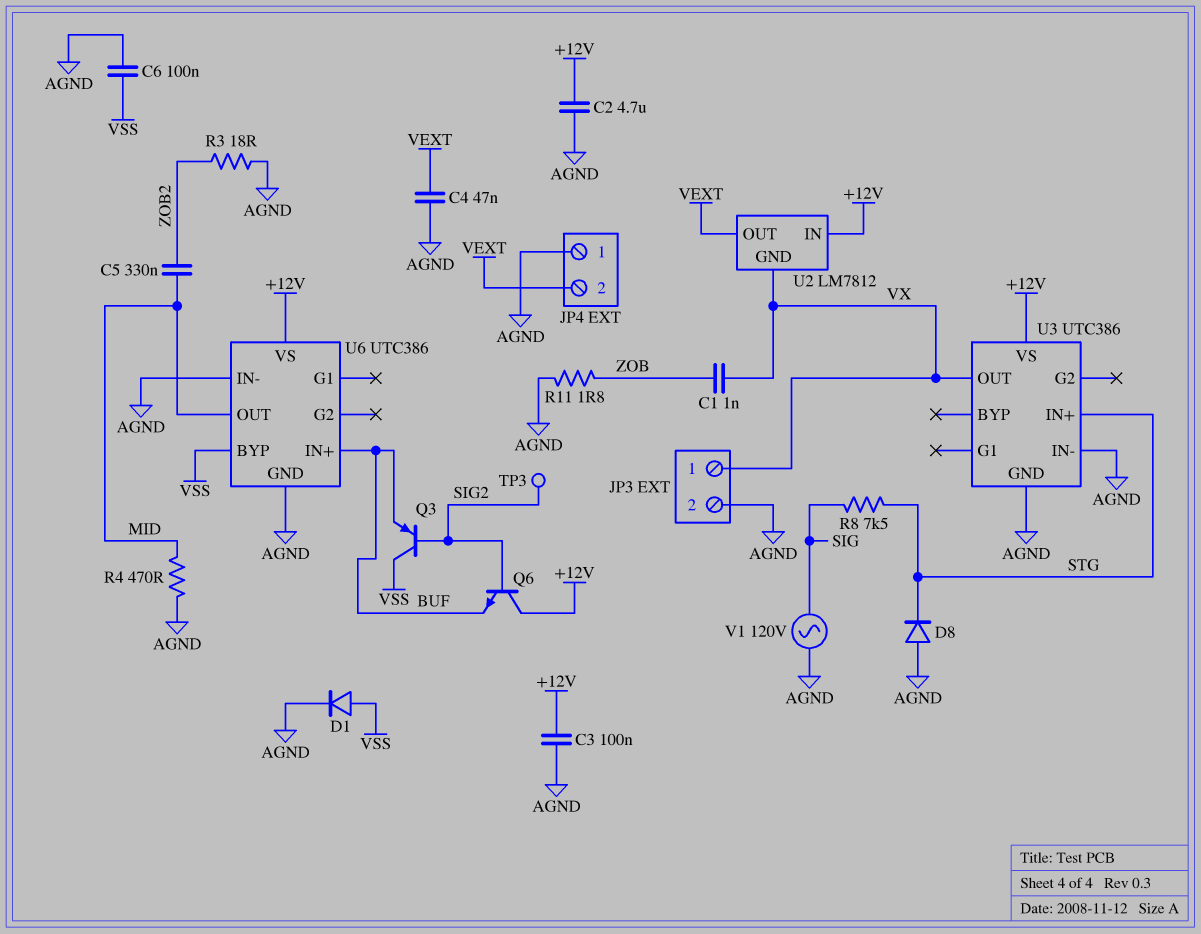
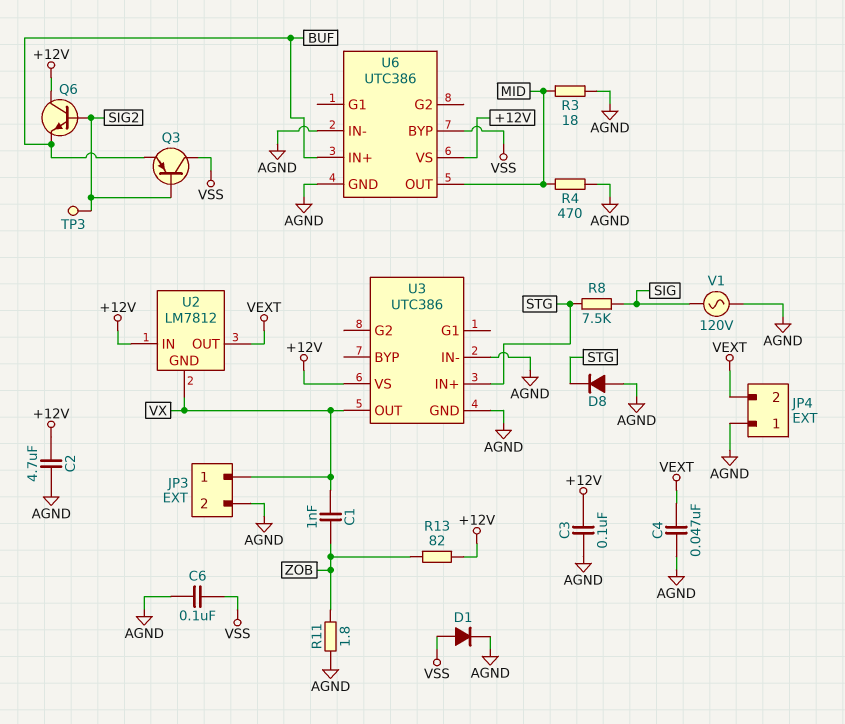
C5: 330nF (MID, ZOB2) -> none
R3: 18 (AGND, ZOB2) -> 18 (AGND, MID)
R13: none -> 82 (+12V, ZOB)

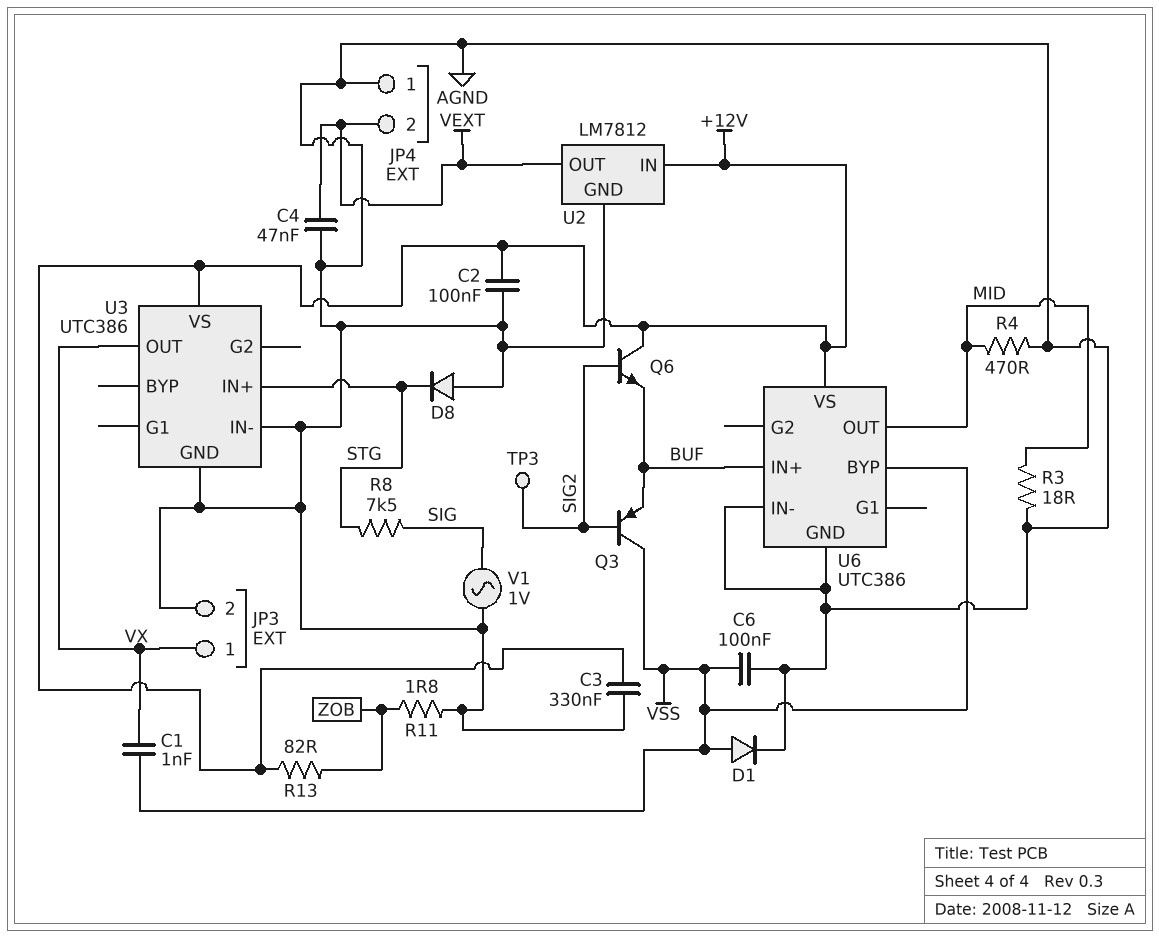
C1: 1nF (VX, ZOB) -> 1nF (VSS, VX)
C2: 4.7uF (+12V, AGND) -> 100nF (+12V, AGND)
C3: 100nF (+12V, AGND) -> 330nF (+12V, AGND)
U2 pin GND: VX -> AGND
V1: AC 120V (AGND, SIG) -> AC 1V (AGND, SIG)

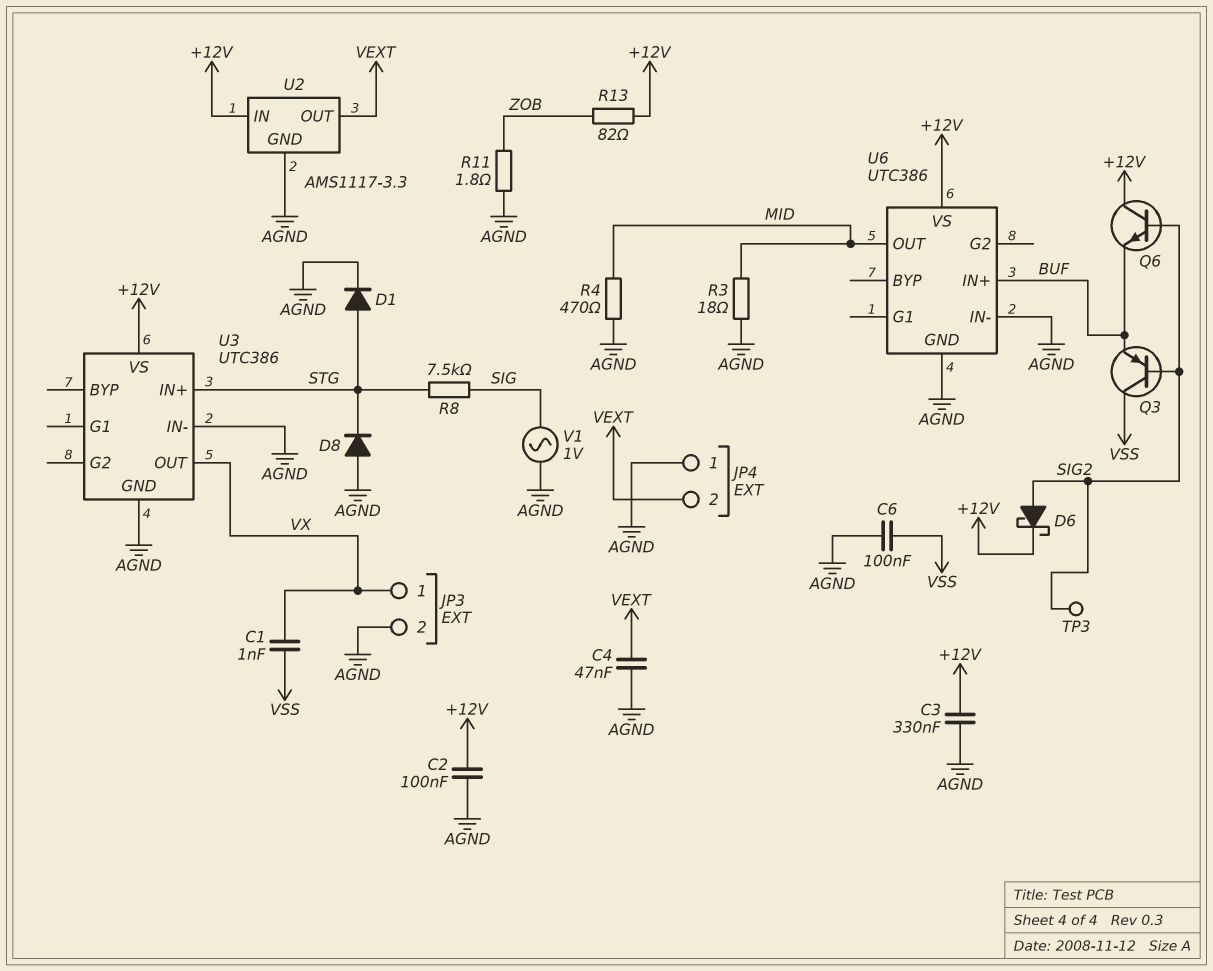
D1: diode (A VSS, K AGND) -> diode (A STG, K AGND)
D6: none -> schottky (A SIG2, K +12V)
U2: LM7812 -> AMS1117-3.3
U6 pin BYP: VSS -> none

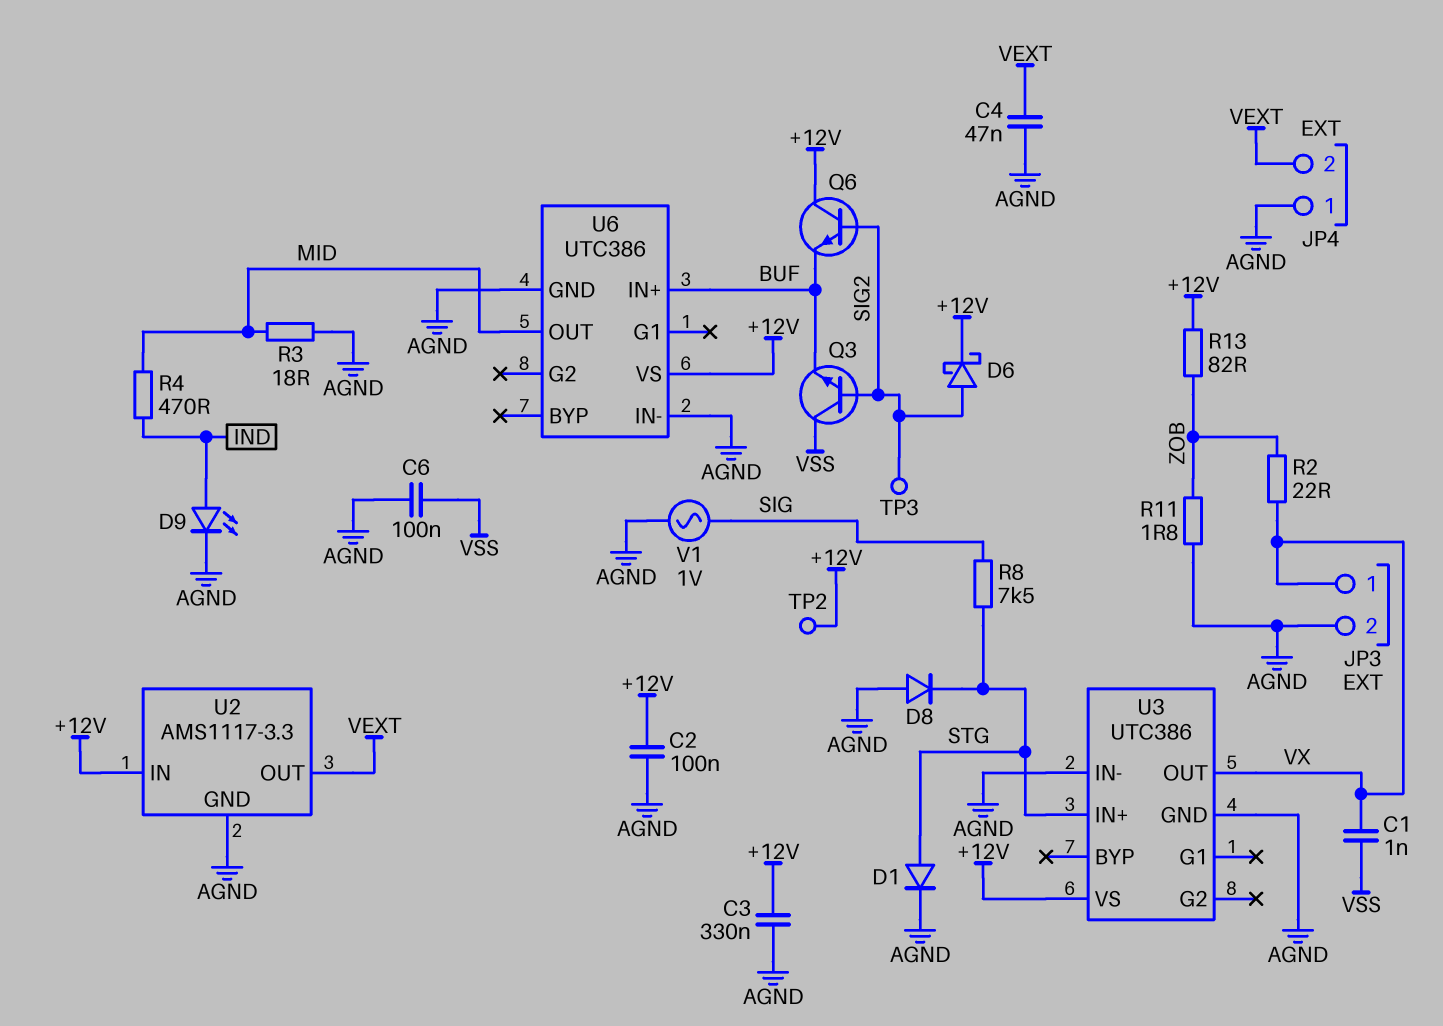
D9: none -> LED (A IND, K AGND)
Q3: PNP (B SIG2, C VSS, E BUF) -> NPN (B SIG2, C VSS, E BUF)
R2: none -> 22 (VX, ZOB)
R4: 470 (AGND, MID) -> 470 (IND, MID)
TP2: none -> test point (+12V)

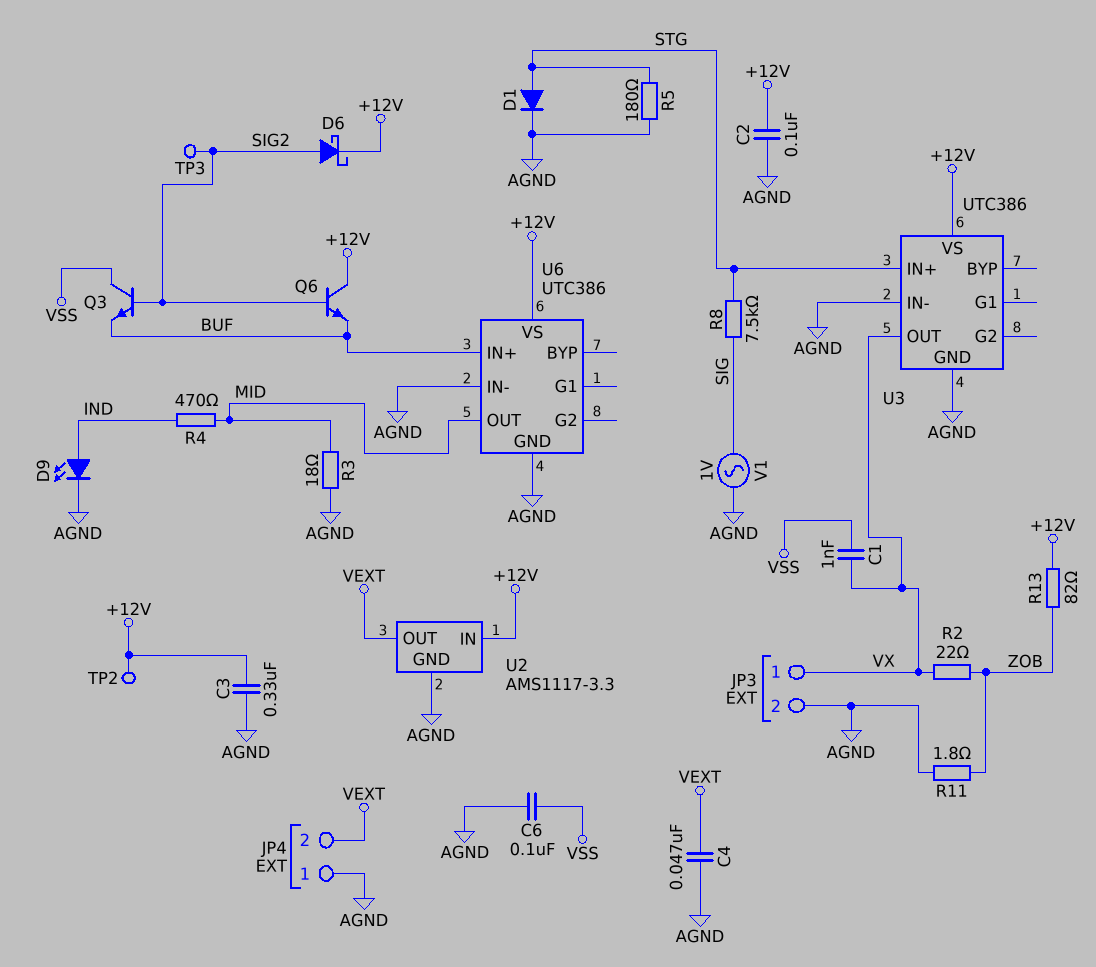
D8: diode (A AGND, K STG) -> none
R5: none -> 180 (AGND, STG)

